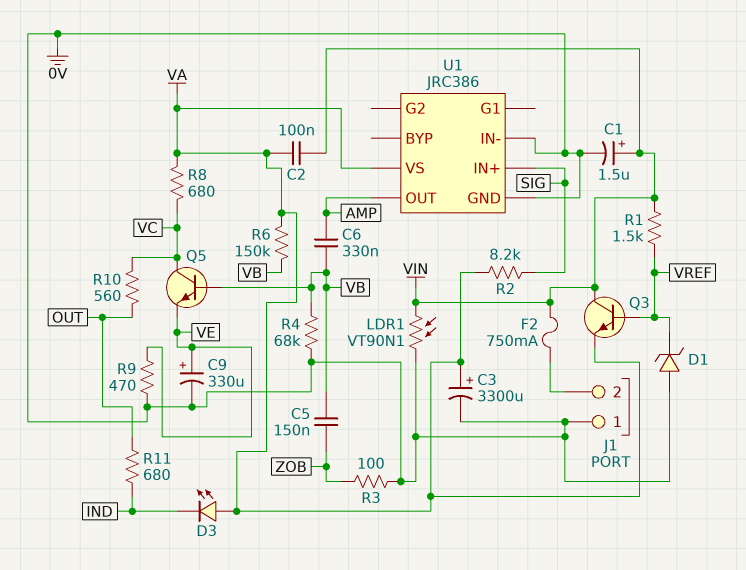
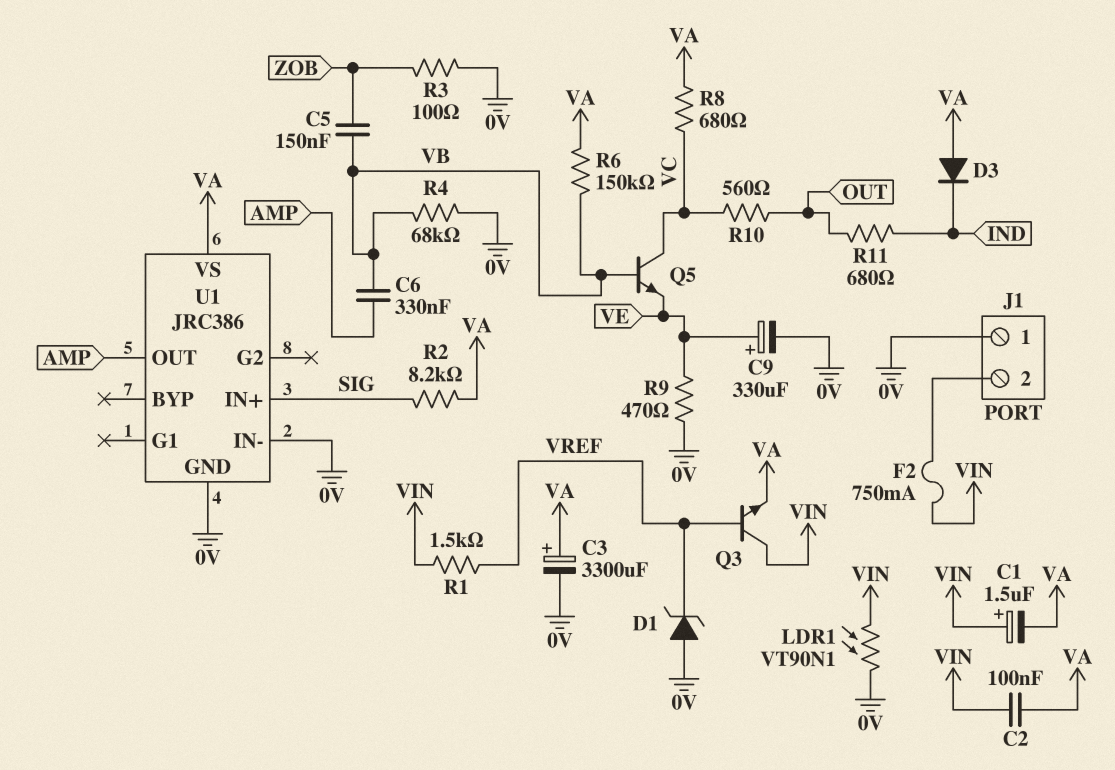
C1: 1.5uF (plus VIN, minus 0V) -> 1.5uF (plus VIN, minus VA)
D3: LED (A VA, K IND) -> diode (A VA, K IND)

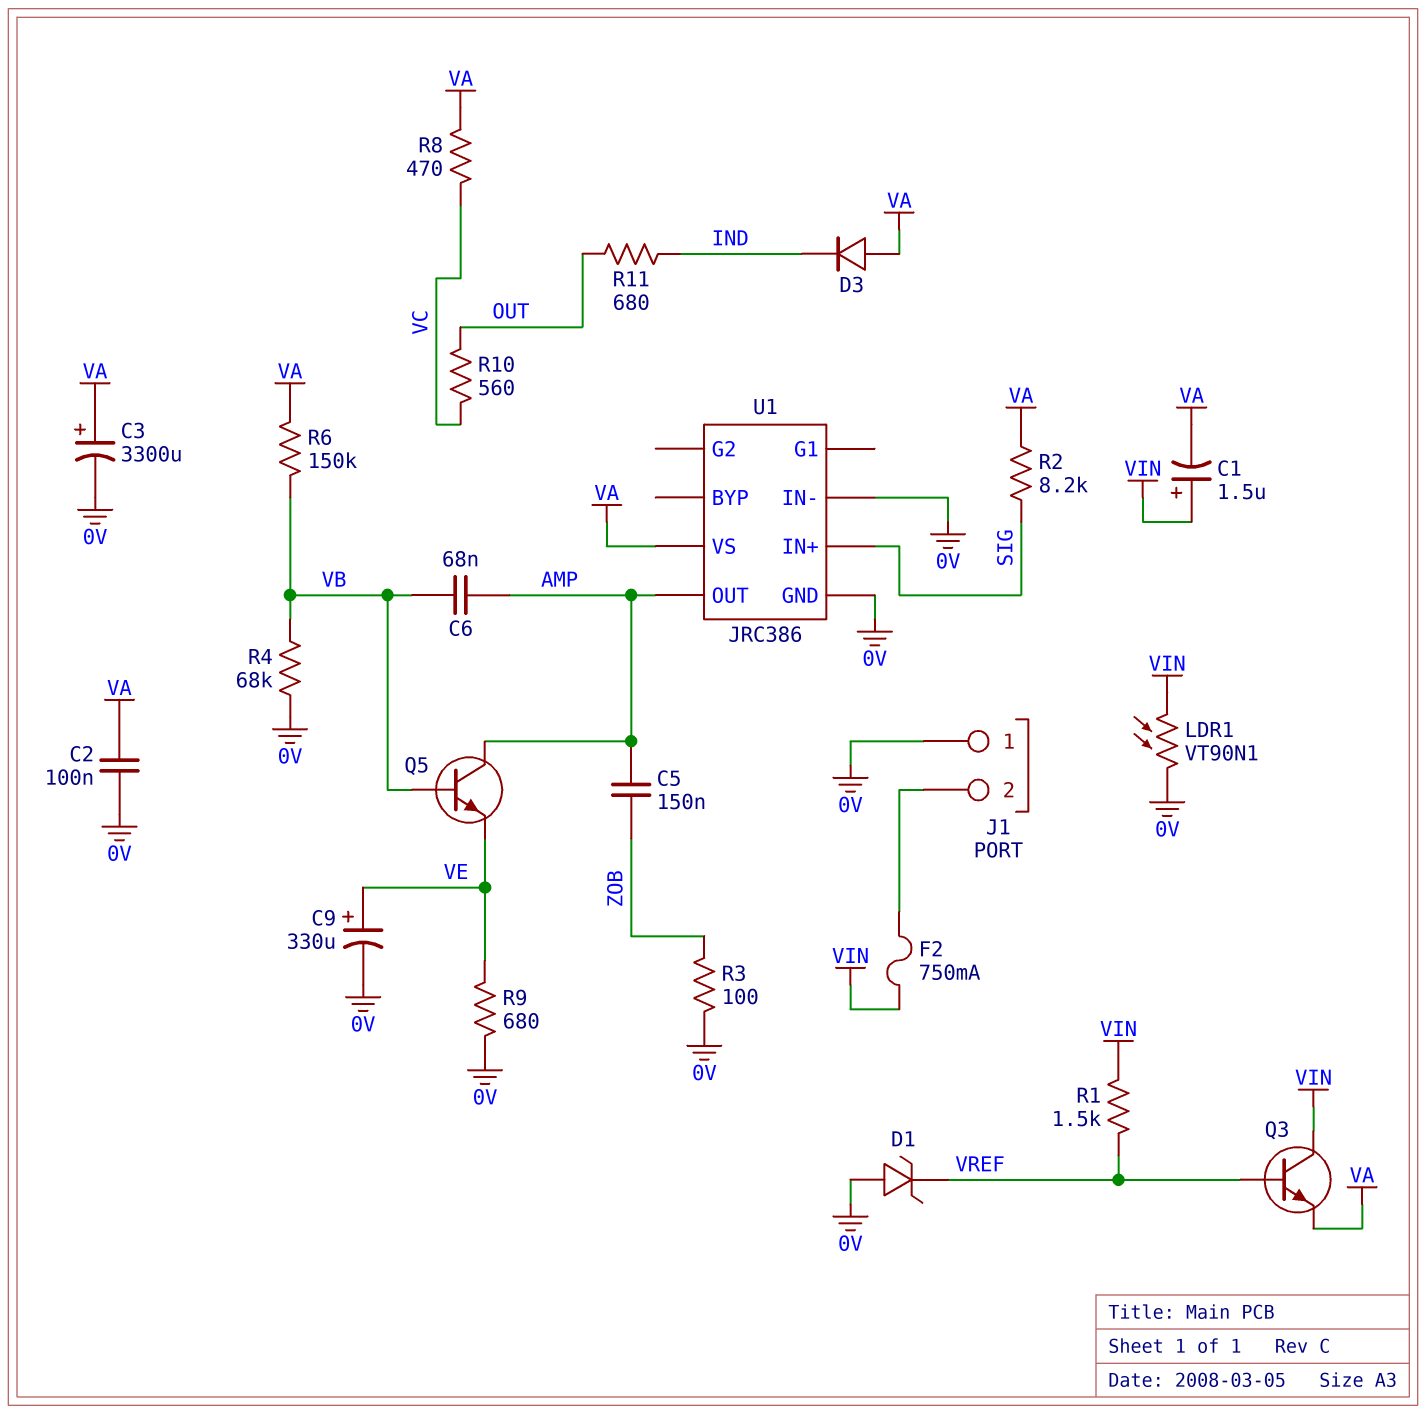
C2: 100nF (VA, VIN) -> 100nF (0V, VA)
C5: 150nF (VB, ZOB) -> 150nF (AMP, ZOB)
C6: 330nF (AMP, VB) -> 68nF (AMP, VB)
Q5: NPN (B VB, C VC, E VE) -> NPN (B VB, C AMP, E VE)
R8: 680 (VA, VC) -> 470 (VA, VC)
R9: 470 (0V, VE) -> 680 (0V, VE)

